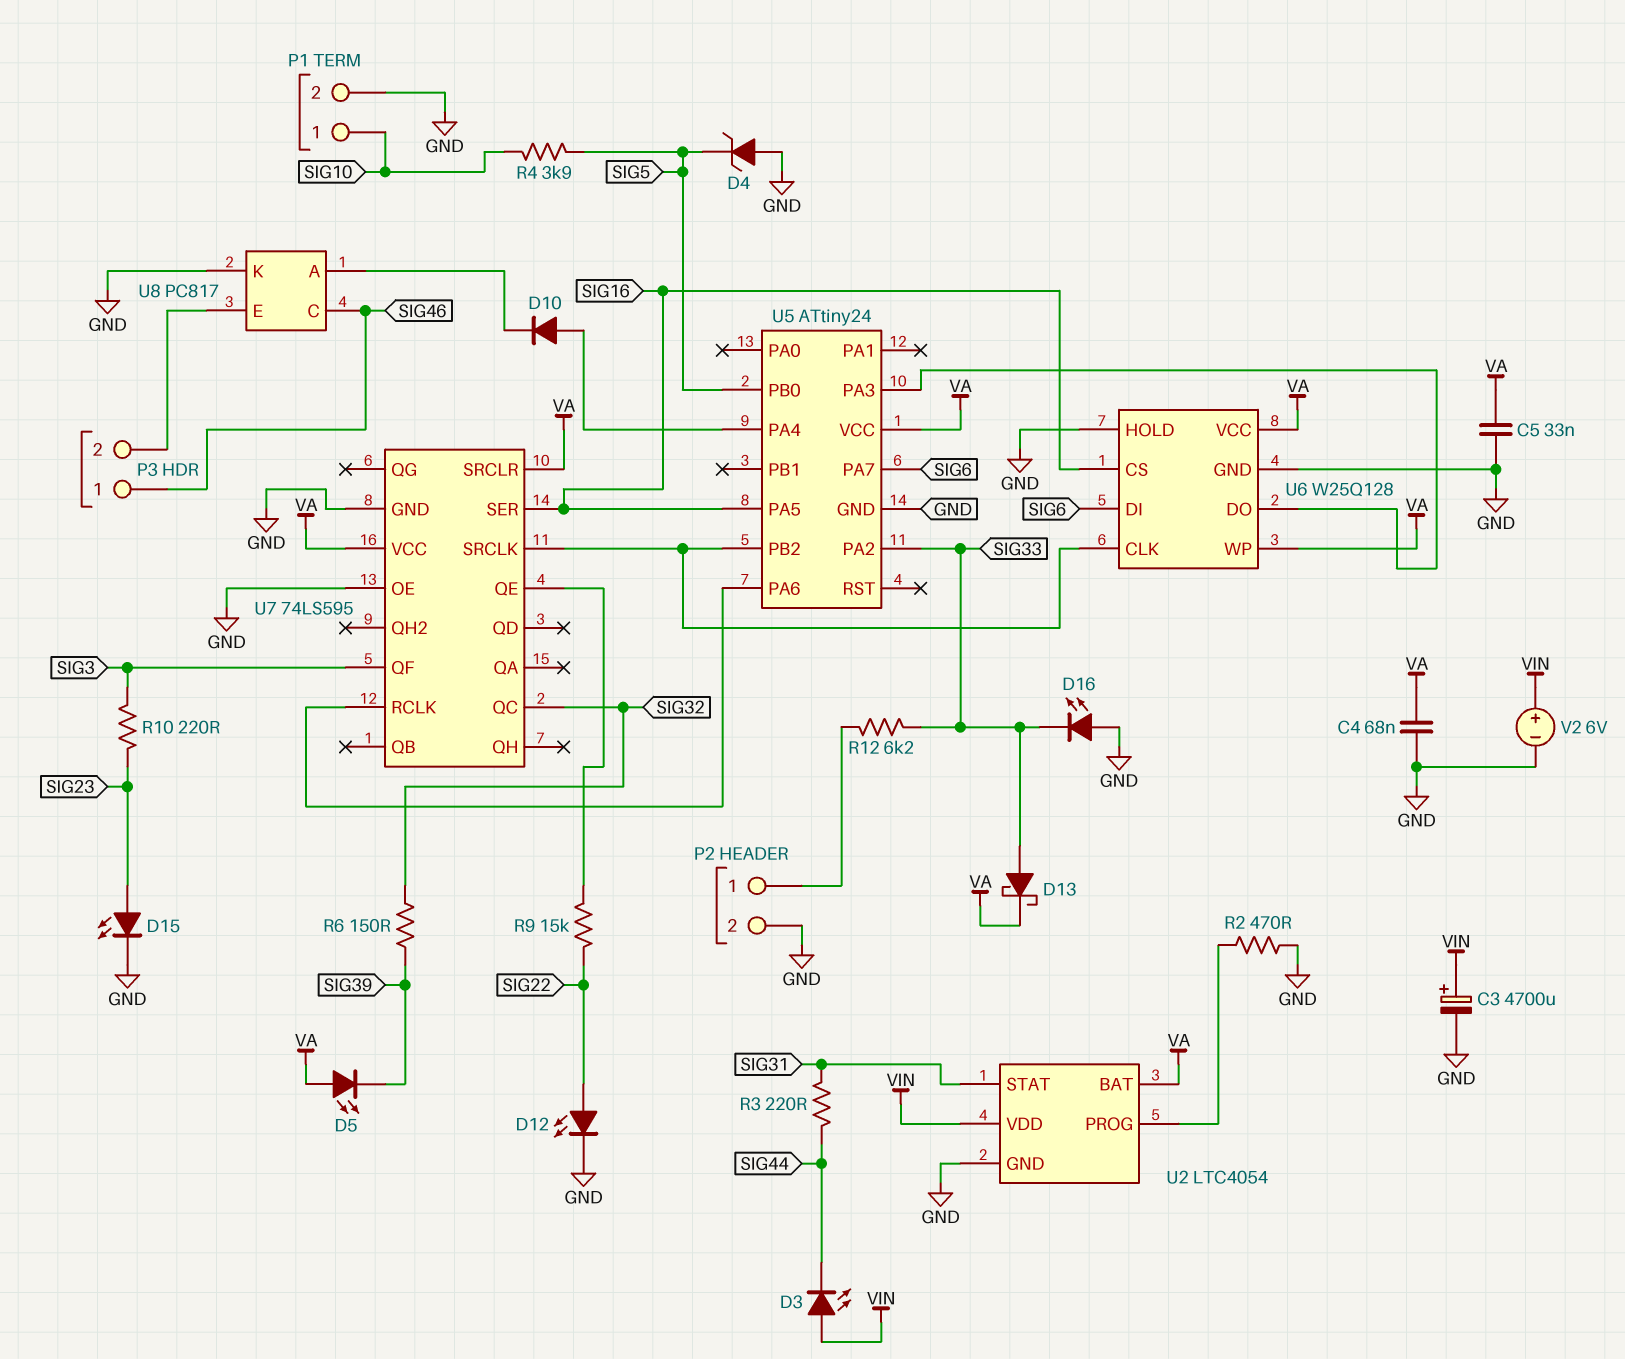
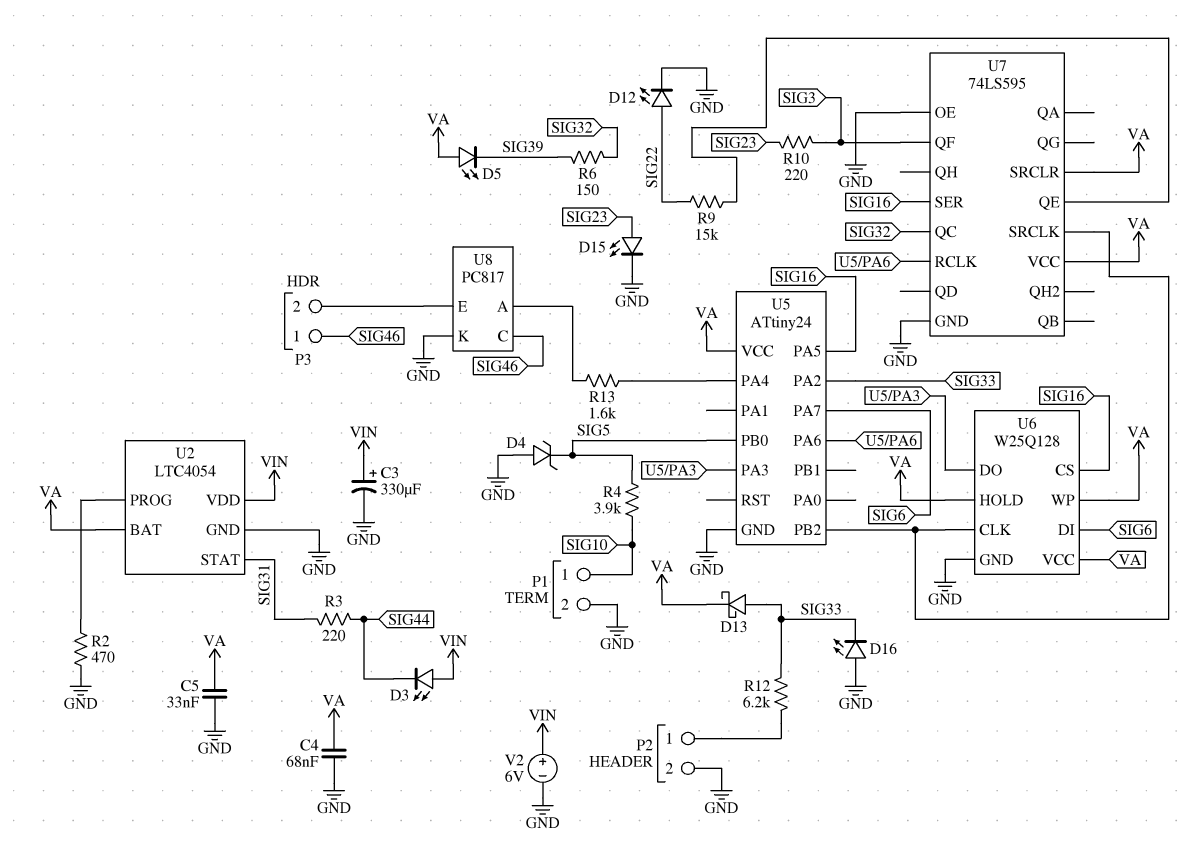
C3: 4700uF (plus VIN, minus GND) -> 330uF (plus VIN, minus GND)
D10: diode (A U5/PA4, K U8/A) -> none
R13: none -> 1.6k (U5/PA4, U8/A)
U6 pin HOLD: GND -> VA

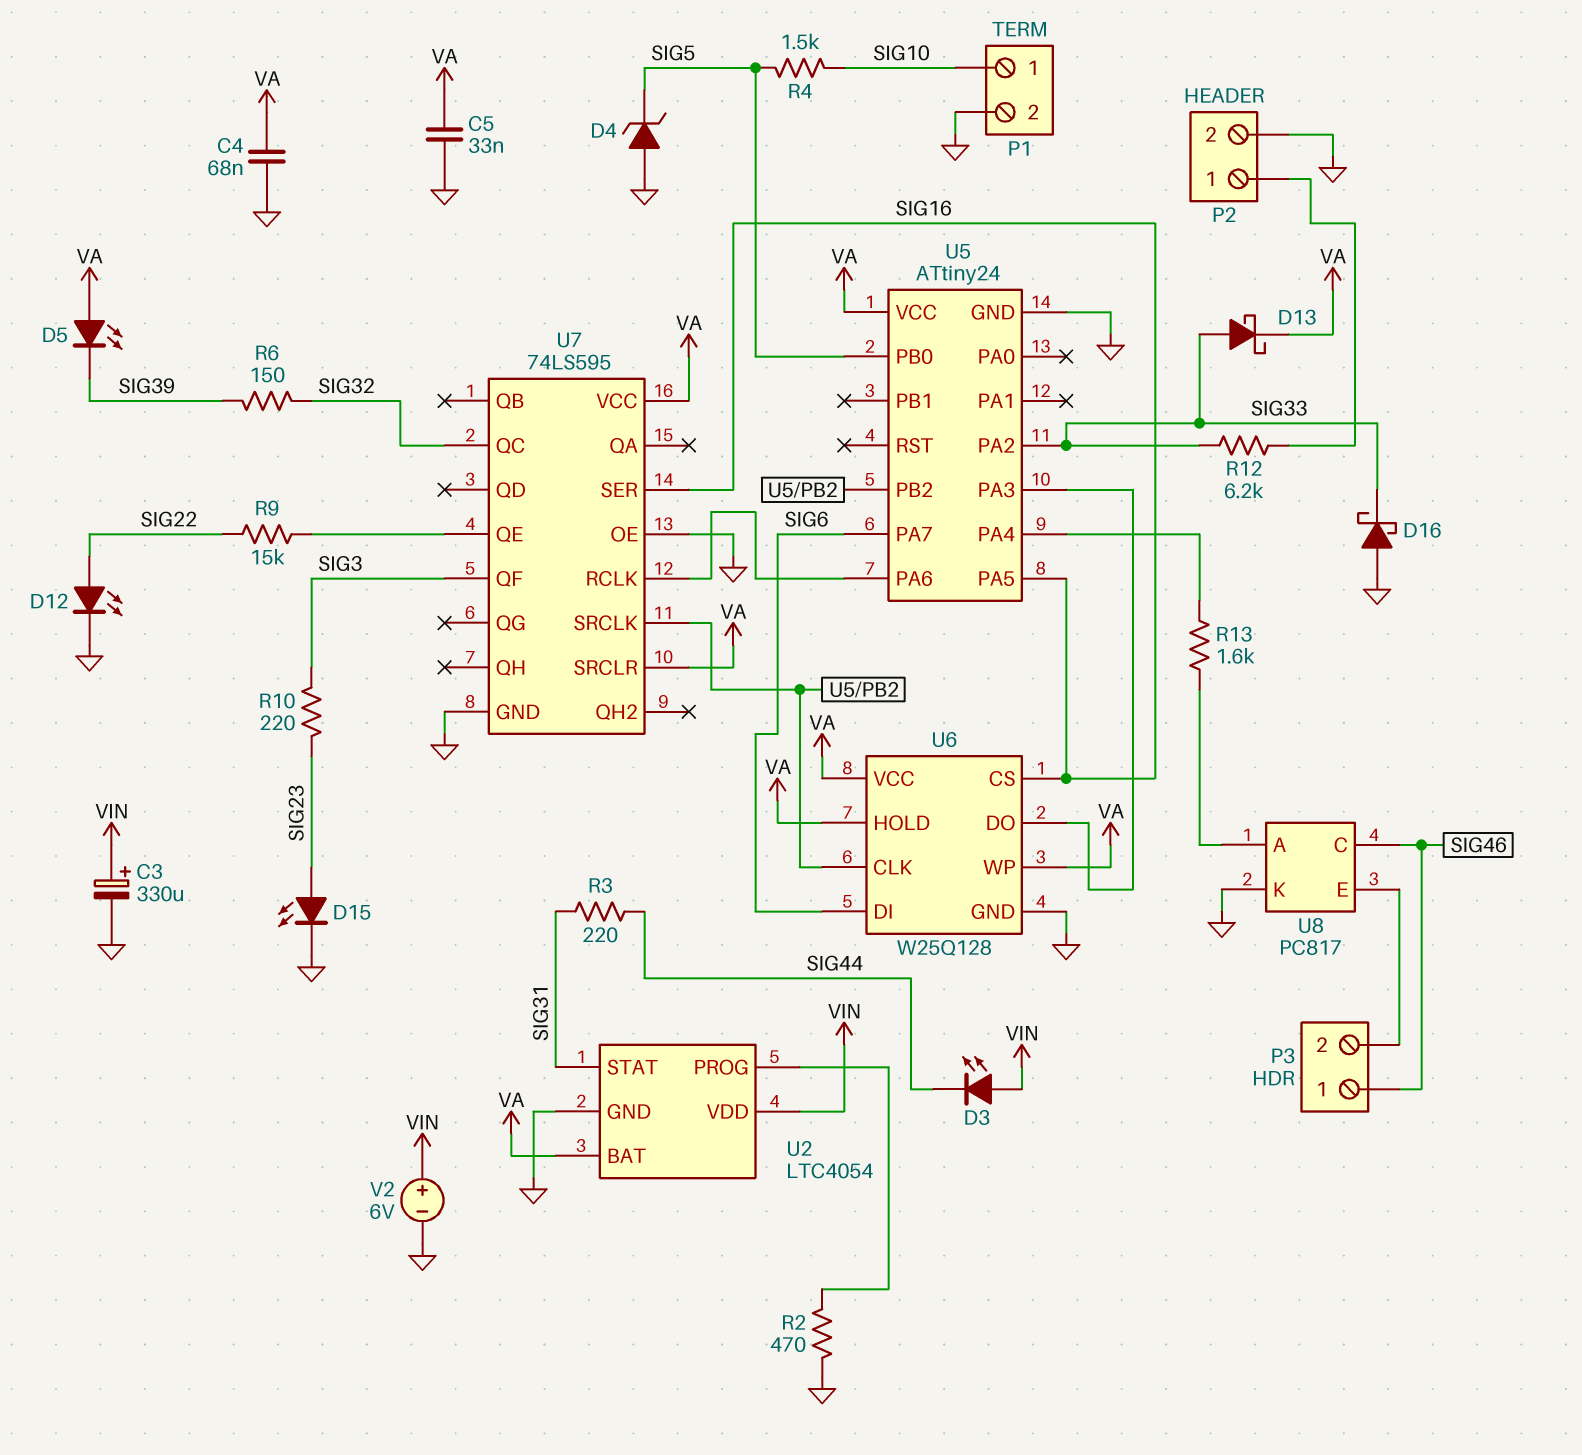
D16: LED (A GND, K SIG33) -> schottky (A GND, K SIG33)
R4: 3.9k (SIG5, SIG10) -> 1.5k (SIG5, SIG10)

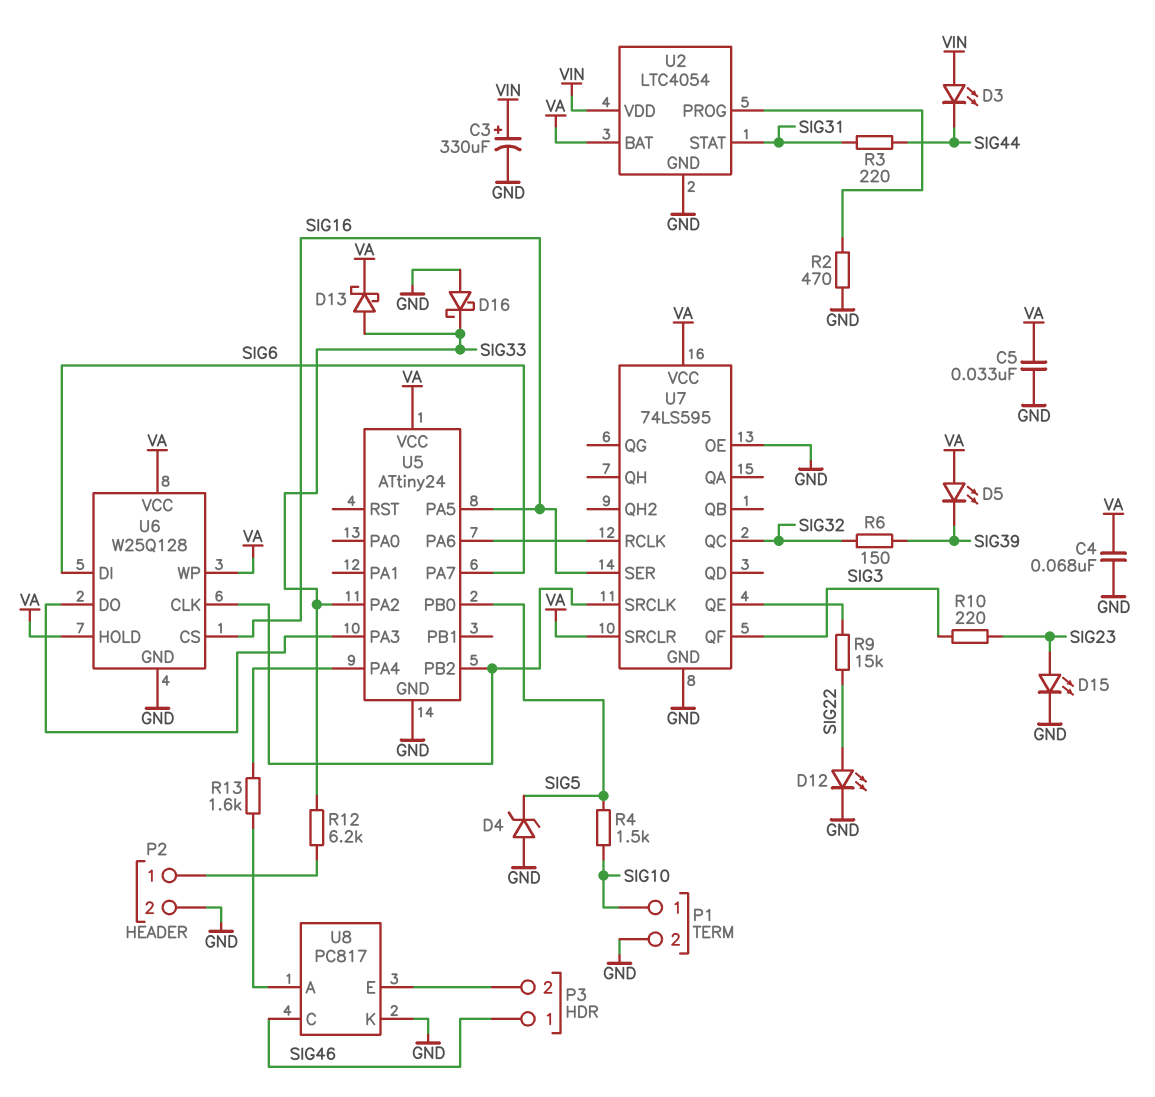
V2: 6V (plus VIN, minus GND) -> none

